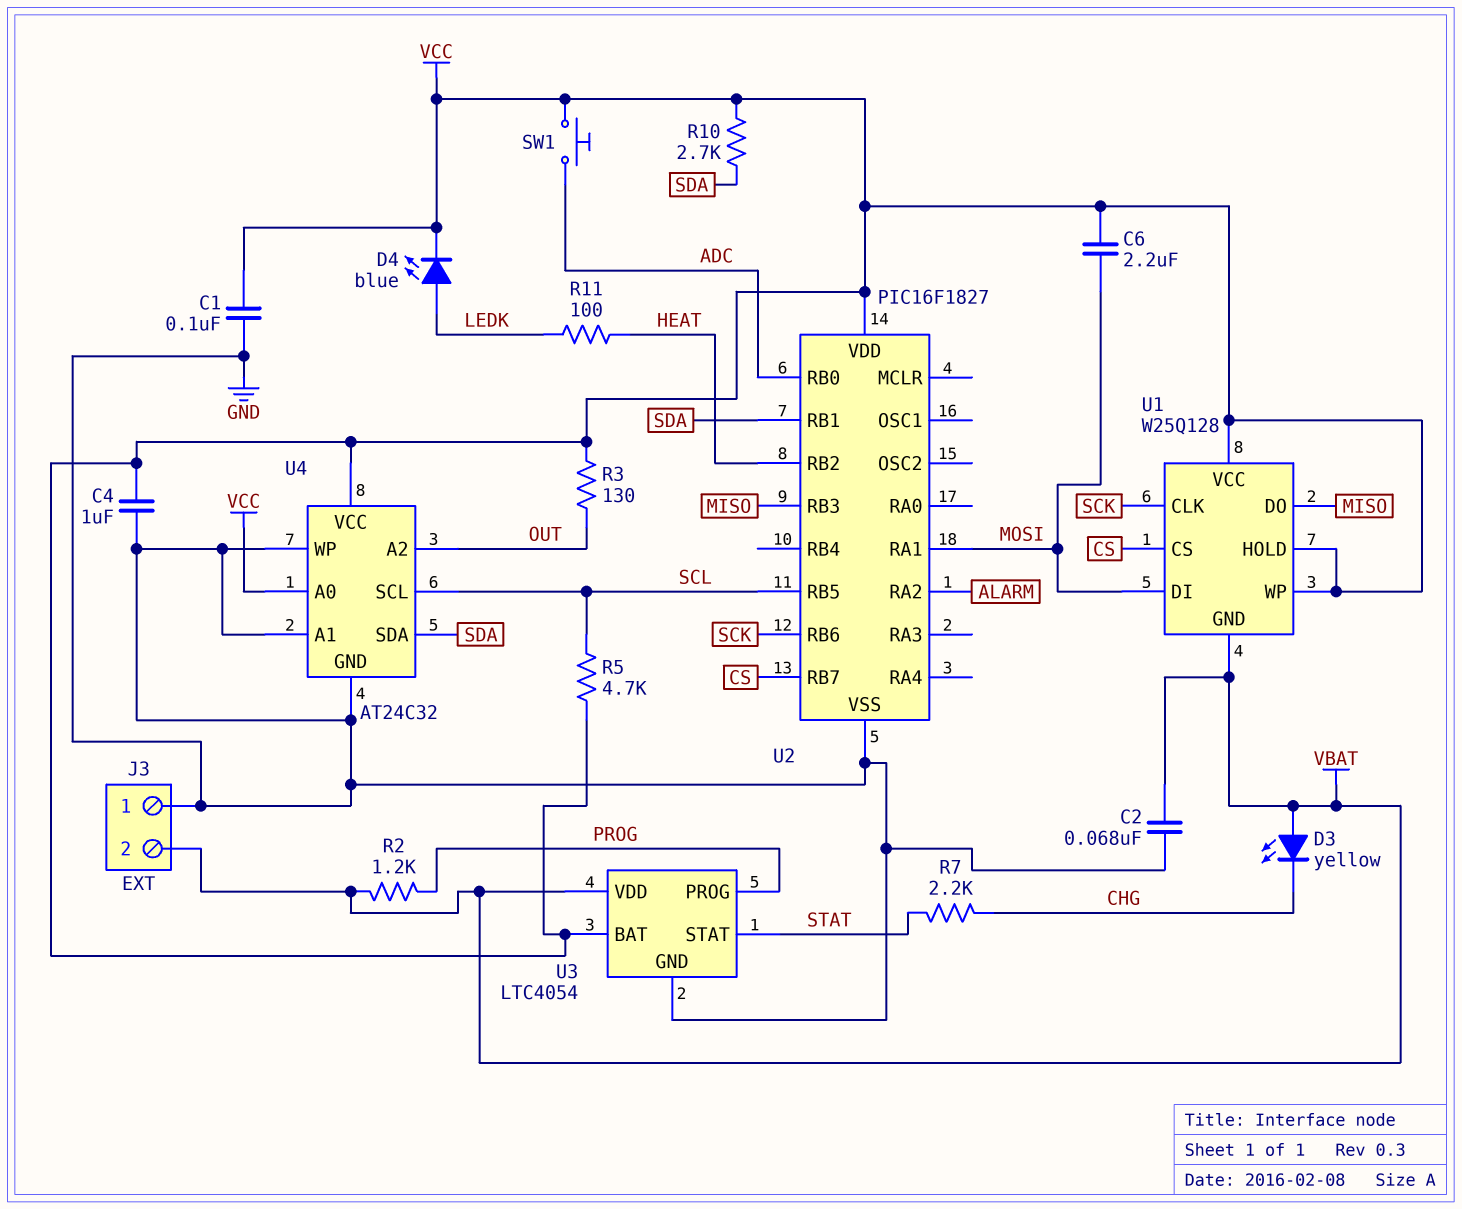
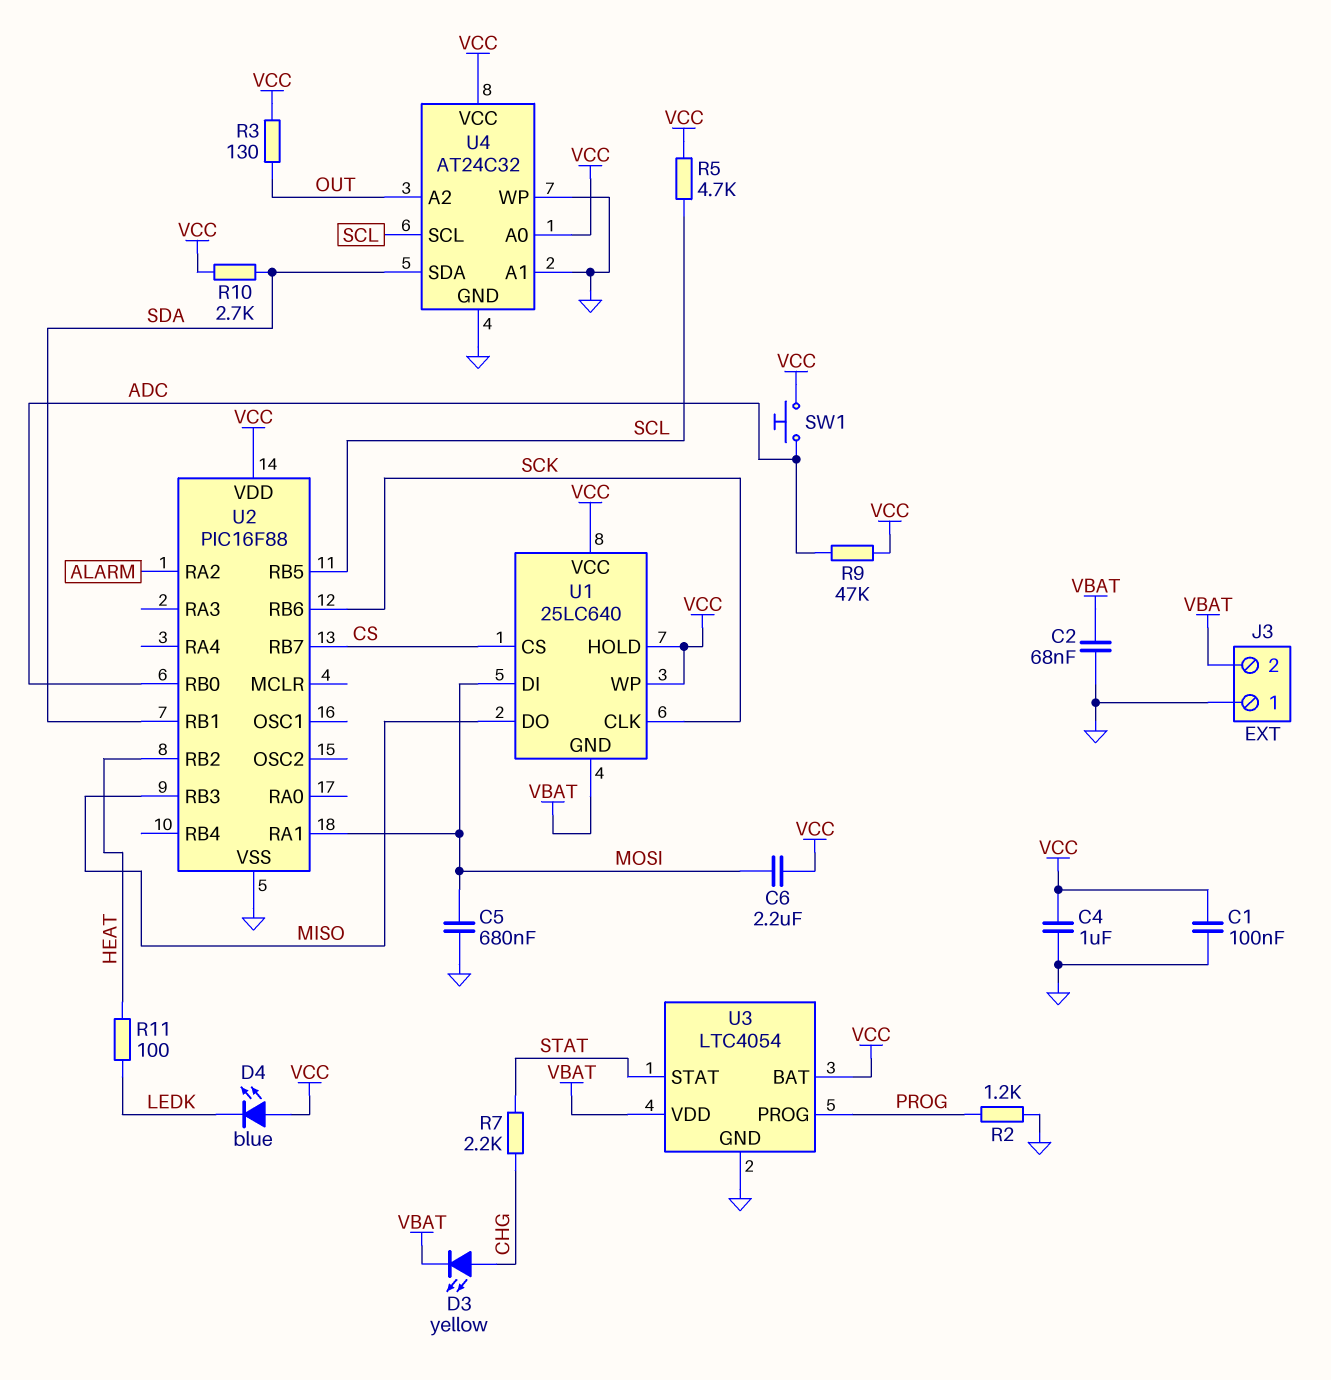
C5: none -> 680nF (GND, MOSI)
D3: LED yellow (A VBAT, K CHG) -> LED yellow (A CHG, K VBAT)
D4: LED blue (A LEDK, K VCC) -> LED blue (A VCC, K LEDK)
R2: 1.2k (PROG, VBAT) -> 1.2k (GND, PROG)
R9: none -> 47k (ADC, VCC)
U1: W25Q128 -> 25LC640
U2: PIC16F1827 -> PIC16F88

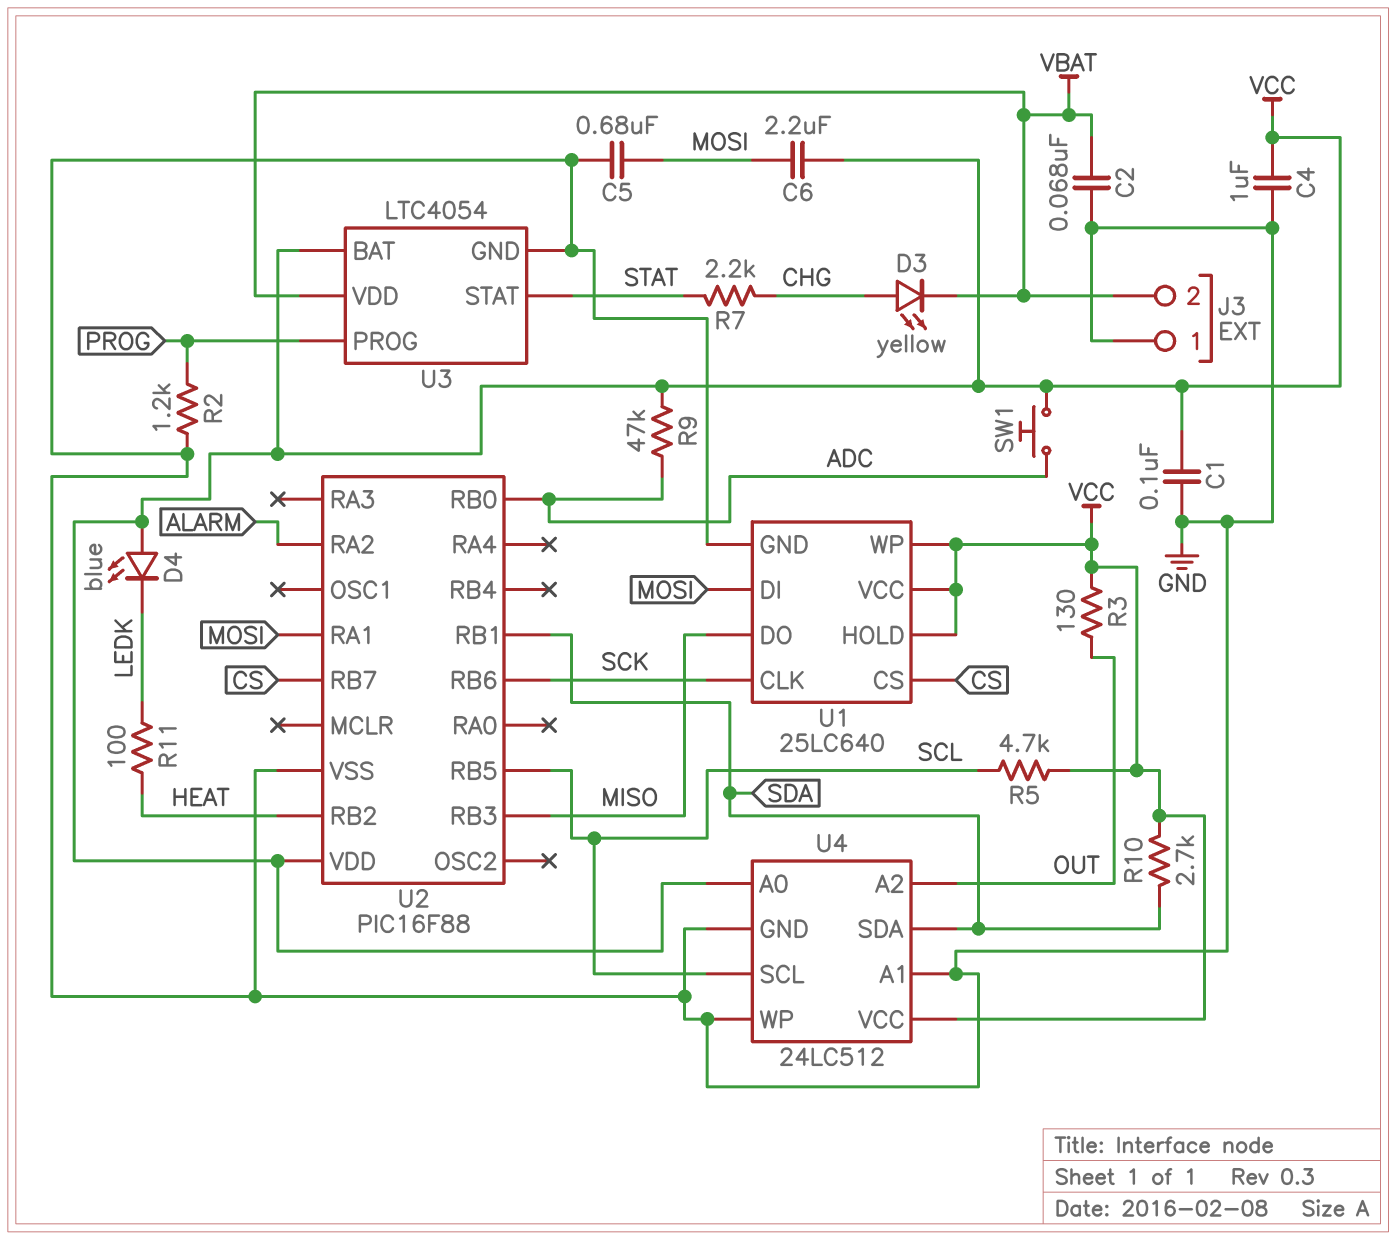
U1 pin GND: VBAT -> GND
U4: AT24C32 -> 24LC512

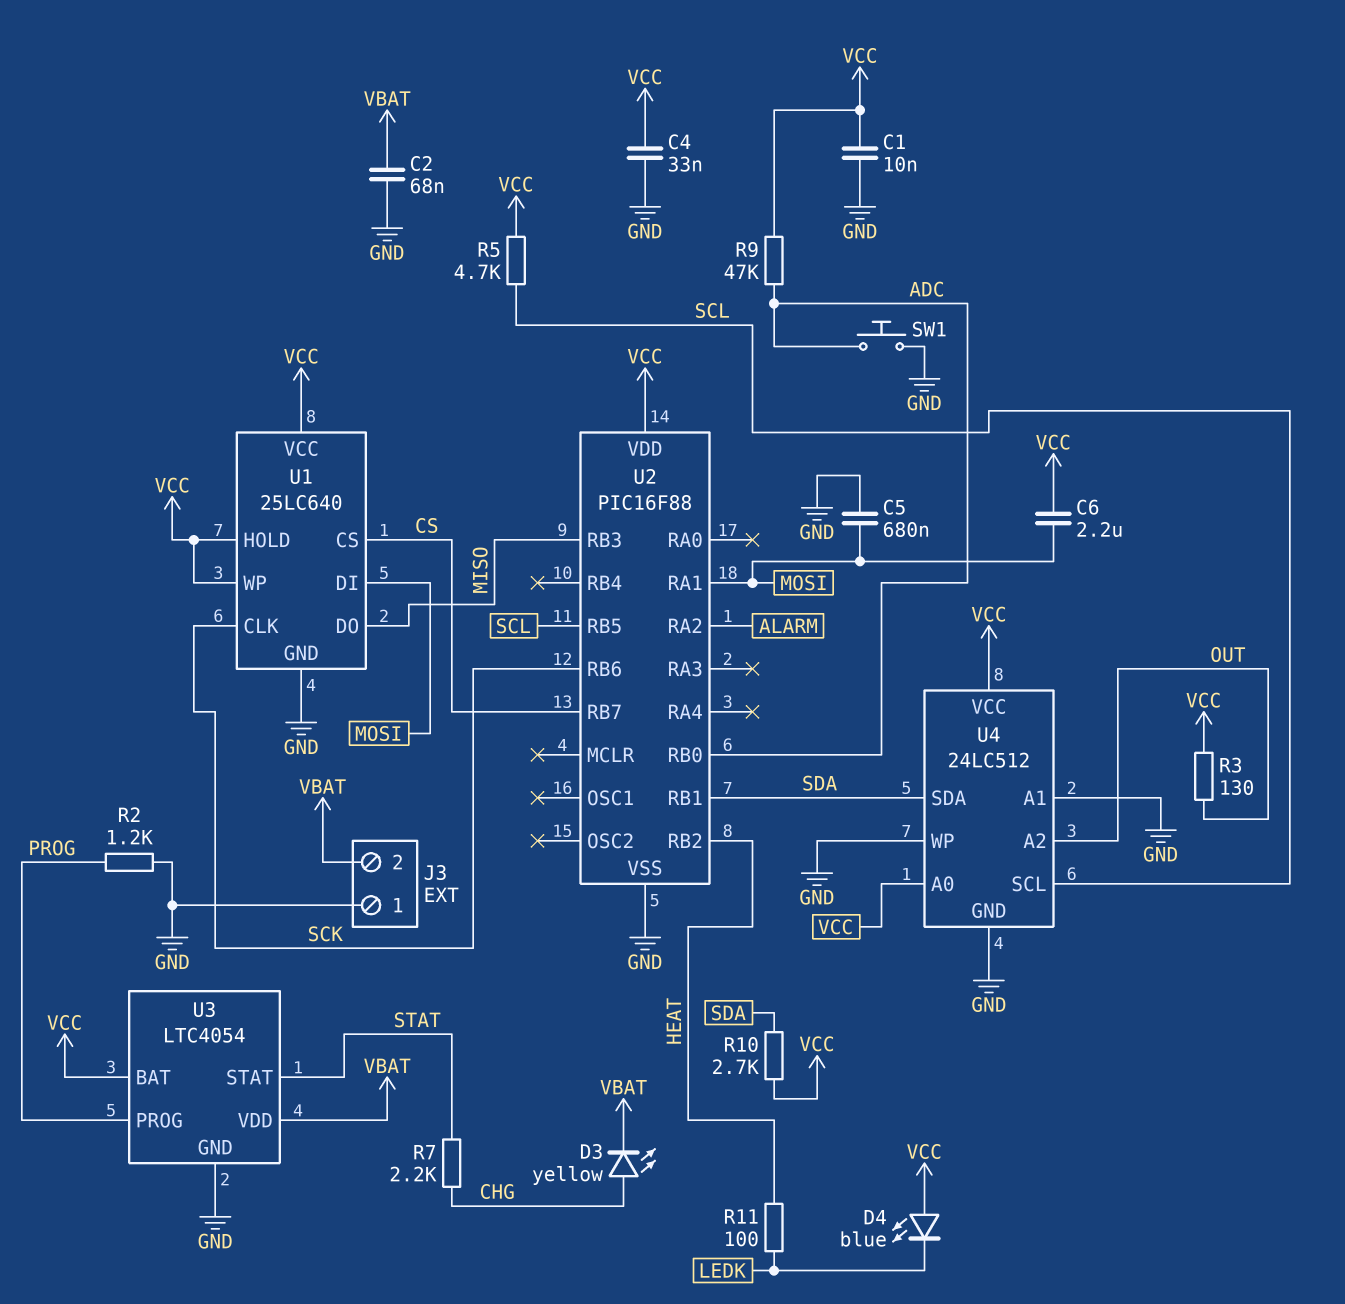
C1: 100nF (GND, VCC) -> 10nF (GND, VCC)
C4: 1uF (GND, VCC) -> 33nF (GND, VCC)
SW1: button (ADC, VCC) -> button (ADC, GND)

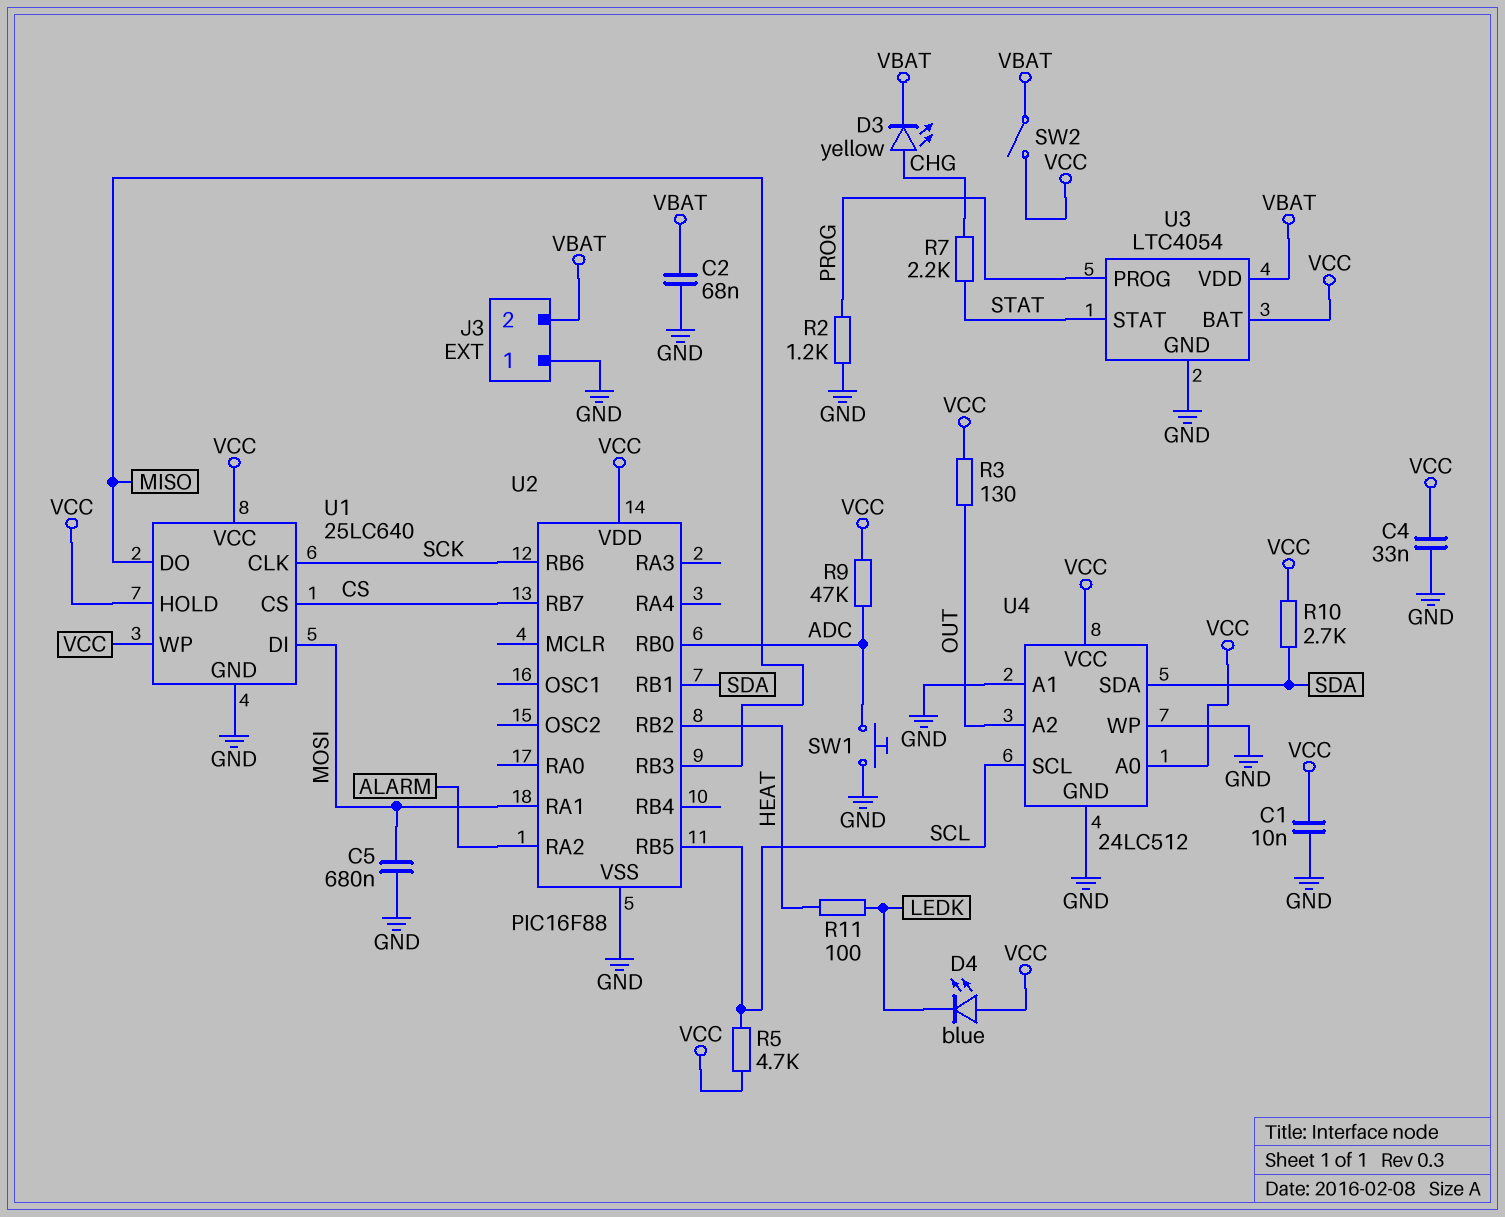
C6: 2.2uF (MOSI, VCC) -> none
SW2: none -> switch (VBAT, VCC)

